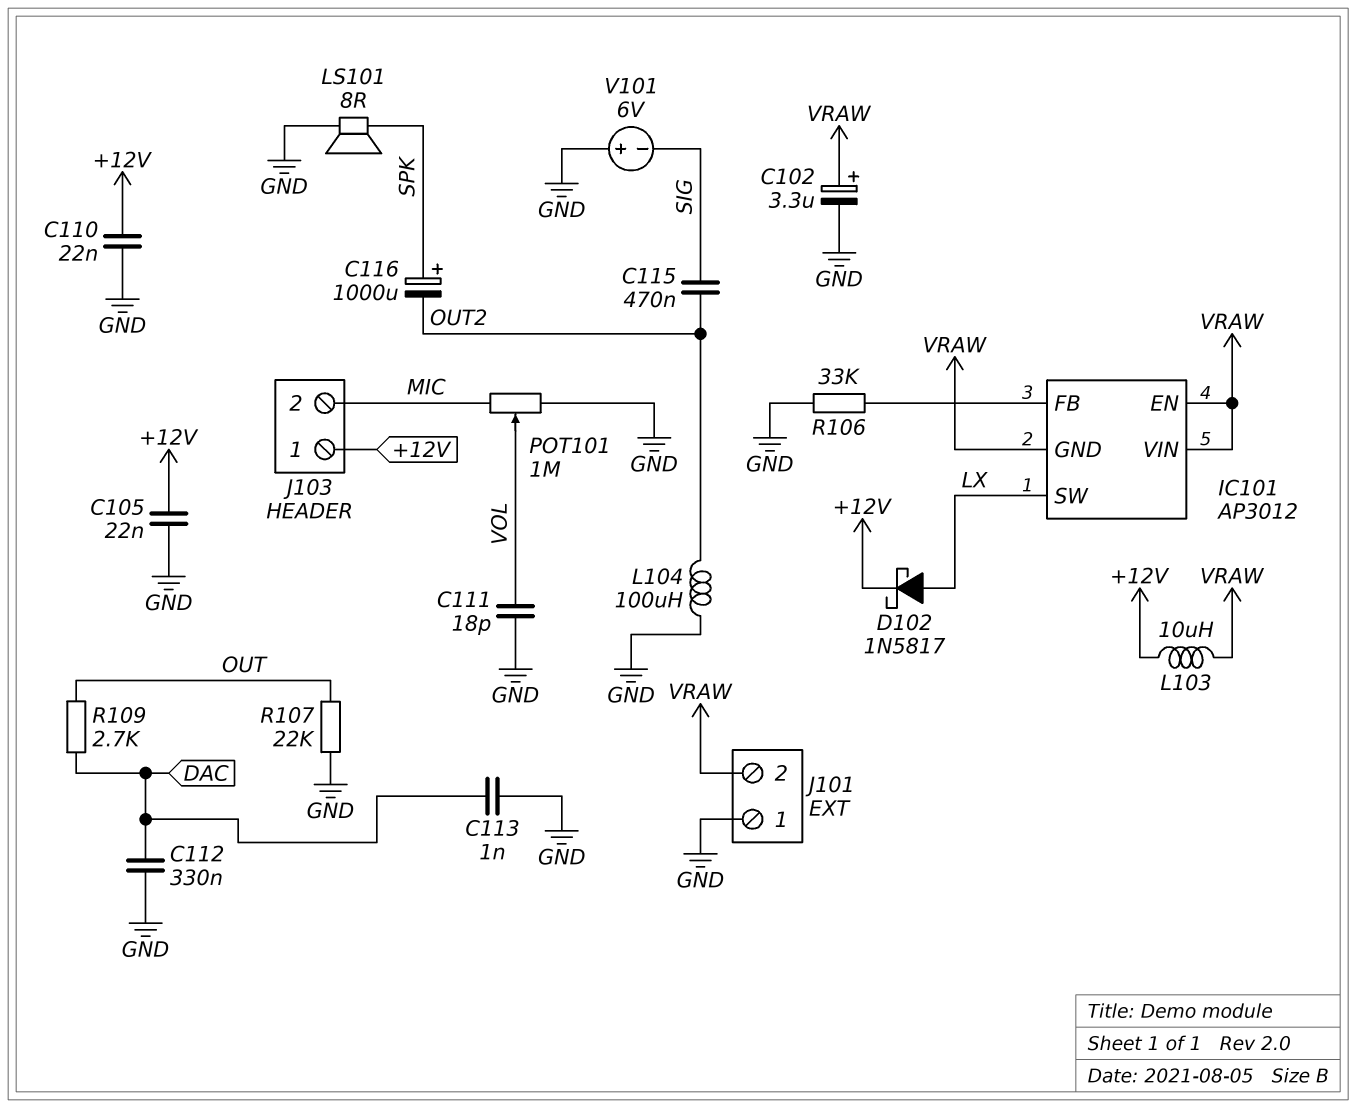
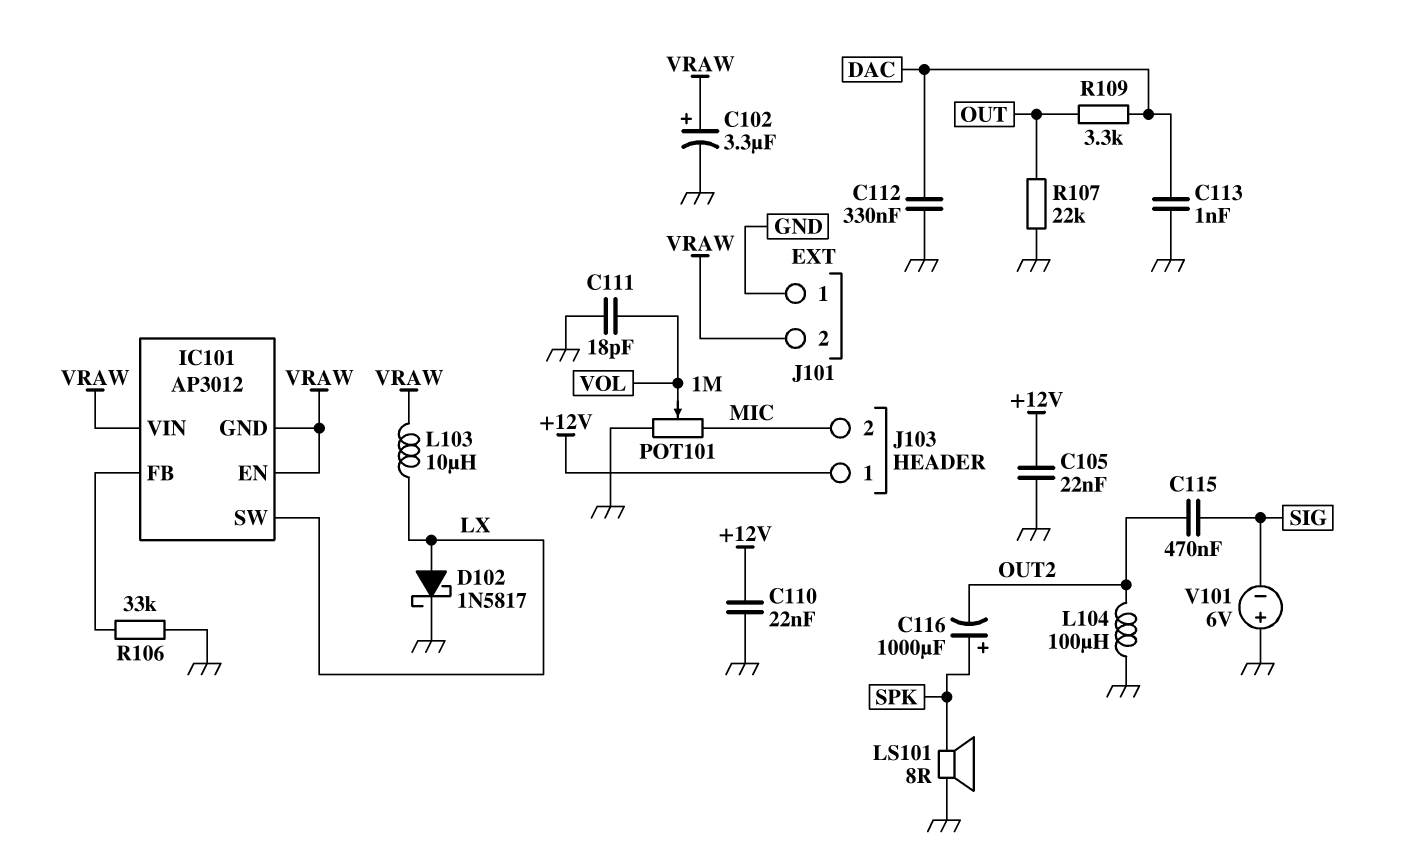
D102: schottky 1N5817 (A LX, K +12V) -> schottky 1N5817 (A LX, K GND)
L103: 10uH (+12V, VRAW) -> 10uH (LX, VRAW)
R109: 2.7k (DAC, OUT) -> 3.3k (DAC, OUT)

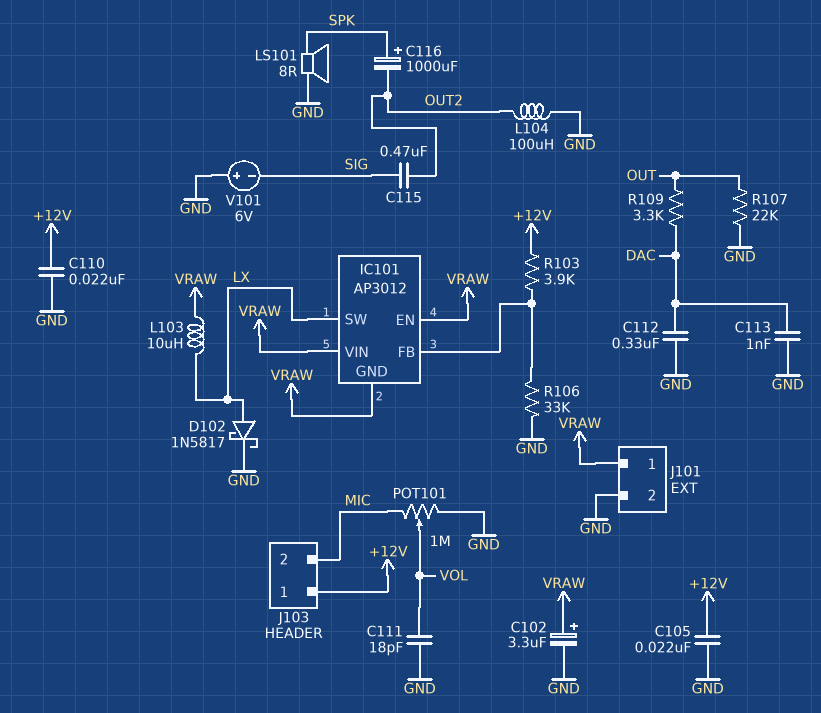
J101 pin 1: GND -> VRAW
J101 pin 2: VRAW -> GND
R103: none -> 3.9k (+12V, IC101/FB)

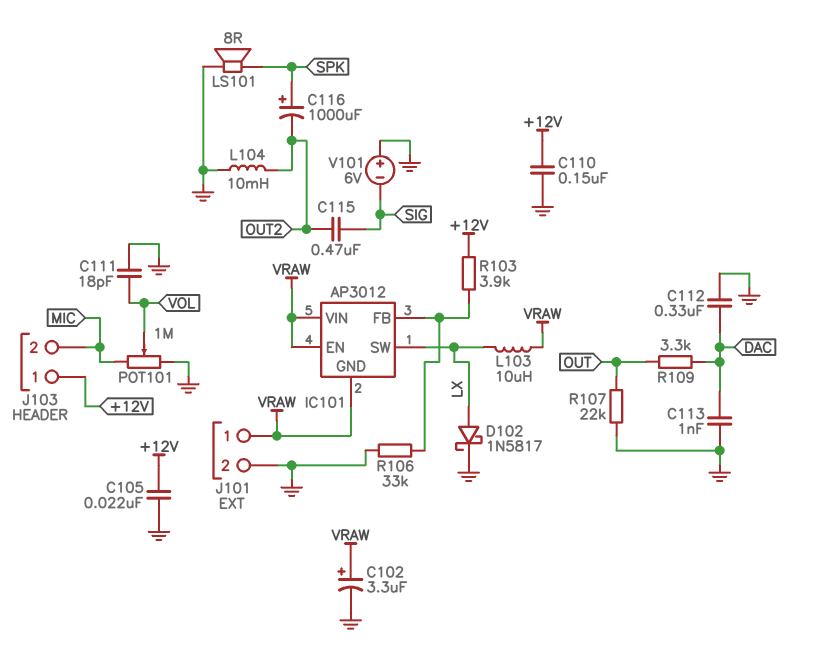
C110: 22nF (+12V, GND) -> 150nF (+12V, GND)
L104: 100uH (GND, OUT2) -> 10mH (GND, OUT2)

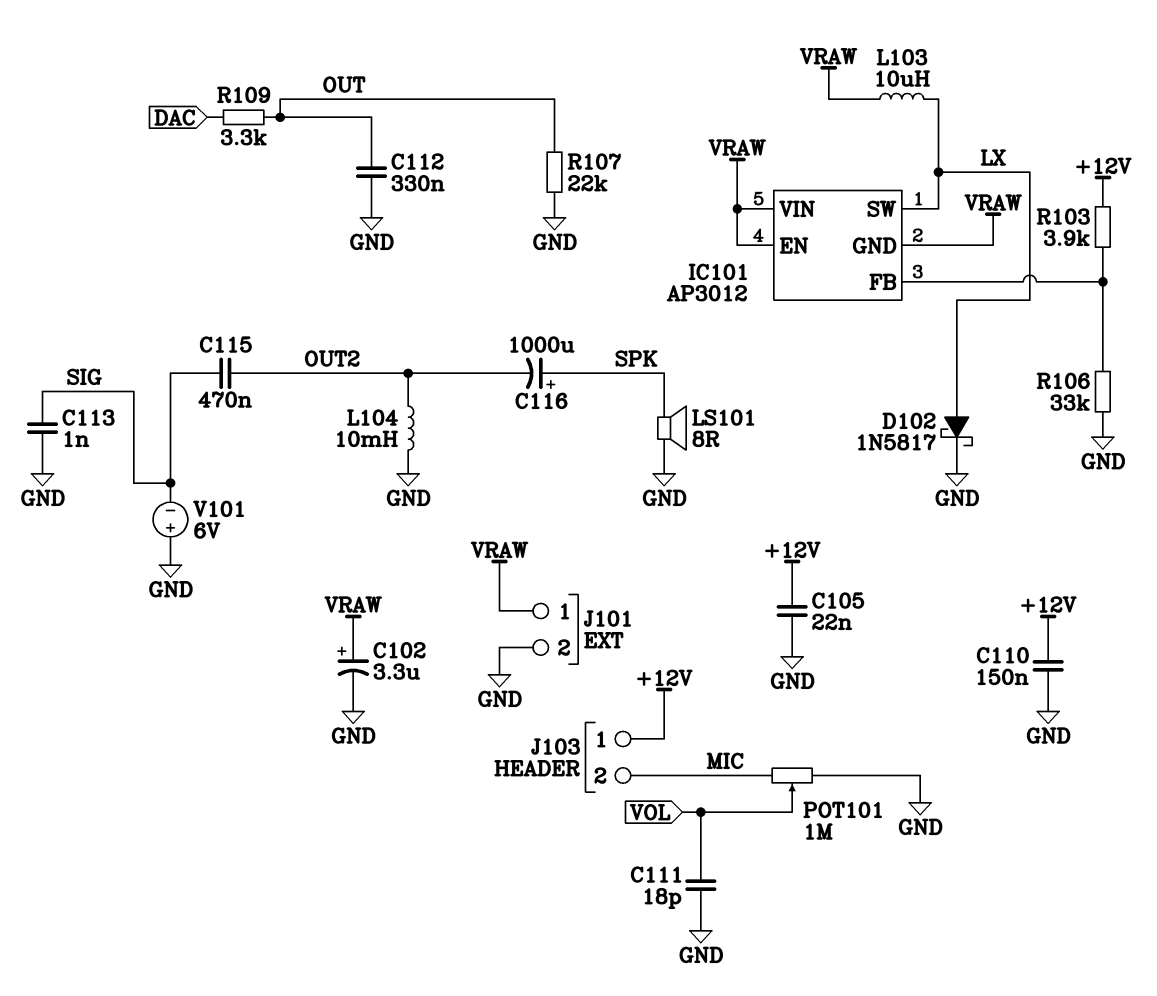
C112: 330nF (DAC, GND) -> 330nF (GND, OUT)
C113: 1nF (DAC, GND) -> 1nF (GND, SIG)

